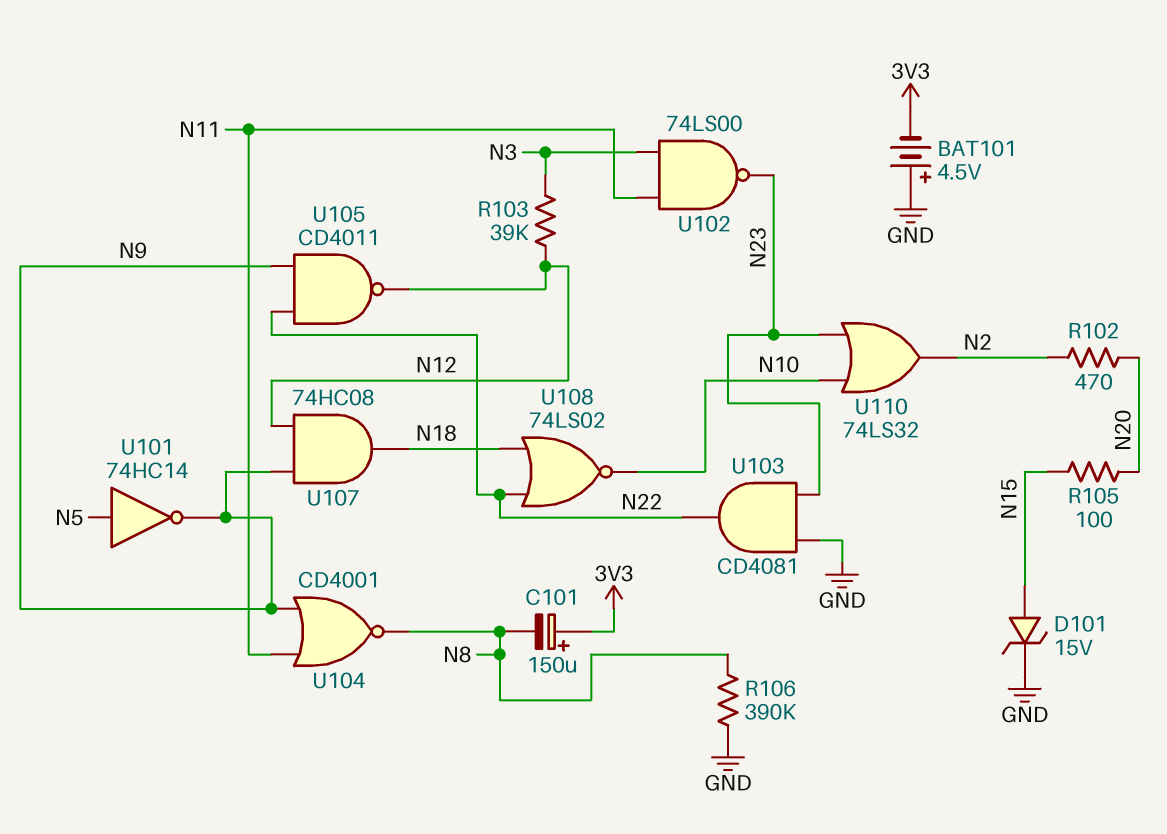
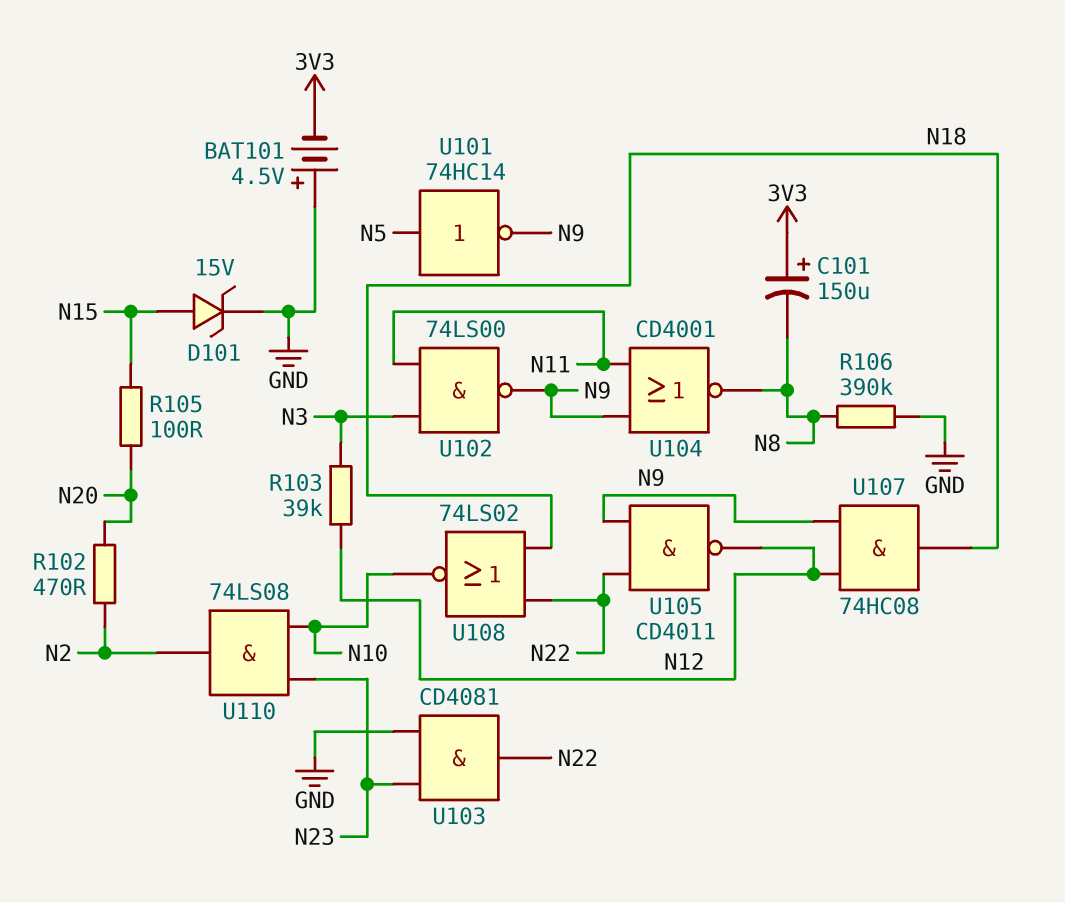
U102: NAND 74LS00 (in N3, in N11, out N23) -> NAND 74LS00 (in N3, in N11, out N9)
U110: OR 74LS32 (in N10, in N23, out N2) -> AND 74LS08 (in N10, in N23, out N2)

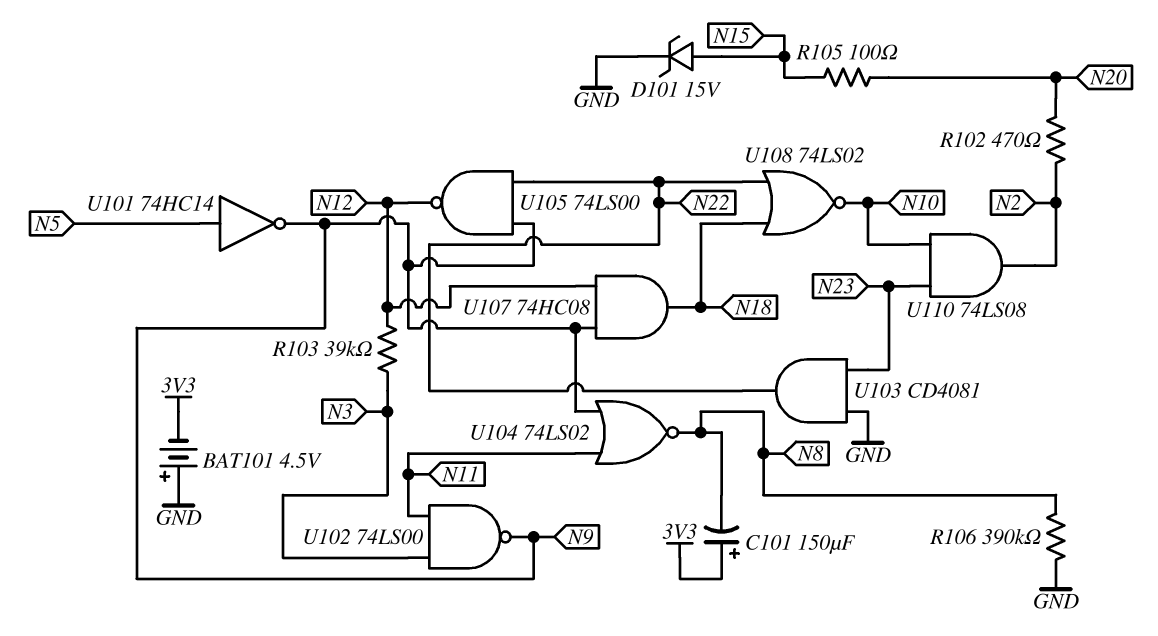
U104: NOR CD4001 (in N9, in N11, out N8) -> NOR 74LS02 (in N9, in N11, out N8)
U105: NAND CD4011 (in N9, in N22, out N12) -> NAND 74LS00 (in N9, in N22, out N12)

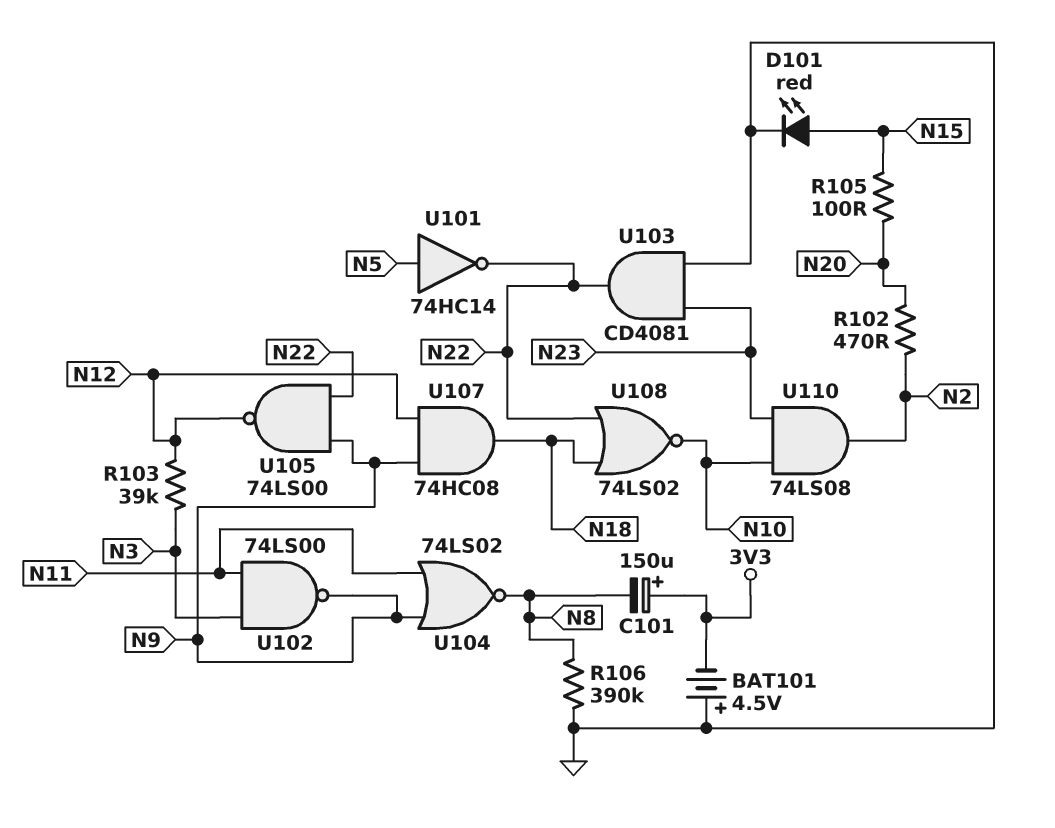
D101: zener 15V (A N15, K GND) -> LED red (A N15, K GND)
U101: NOT 74HC14 (in N5, out N9) -> NOT 74HC14 (in N5, out N22)

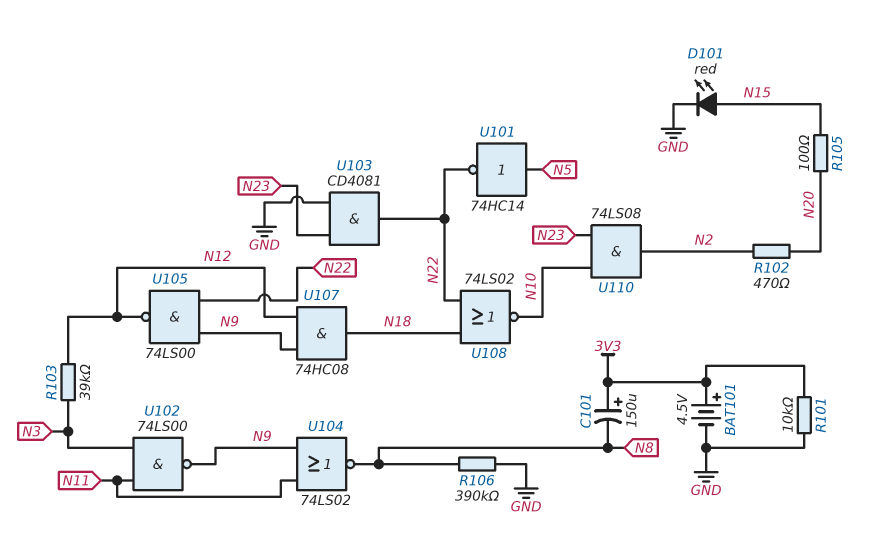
BAT101: 4.5V (plus GND, minus 3V3) -> 4.5V (plus 3V3, minus GND)
R101: none -> 10k (3V3, GND)

